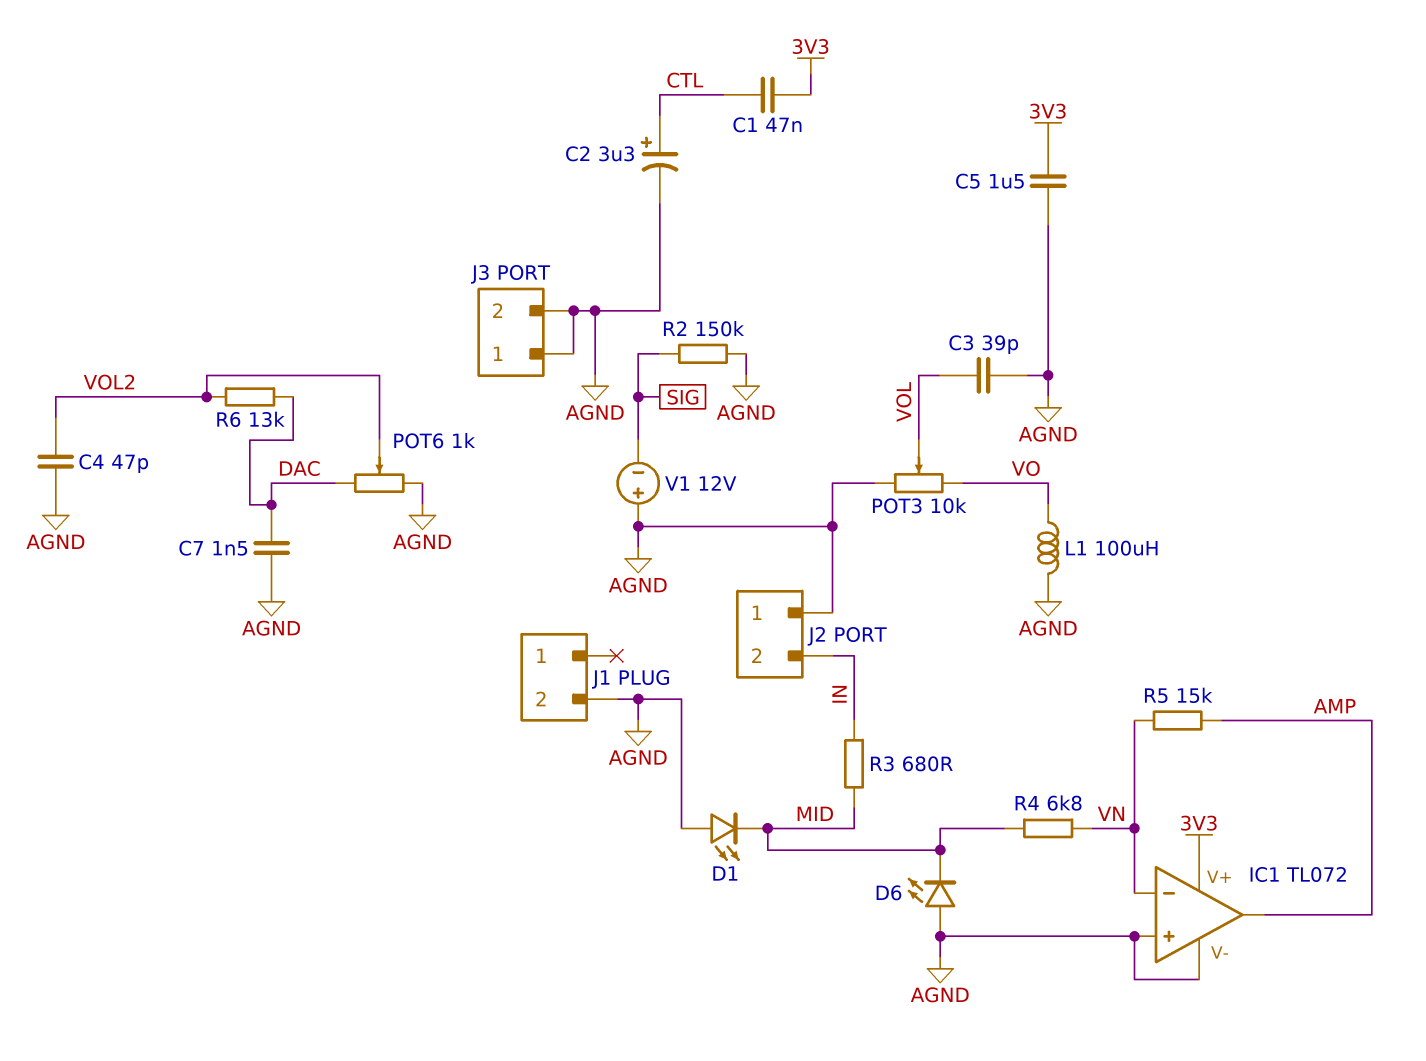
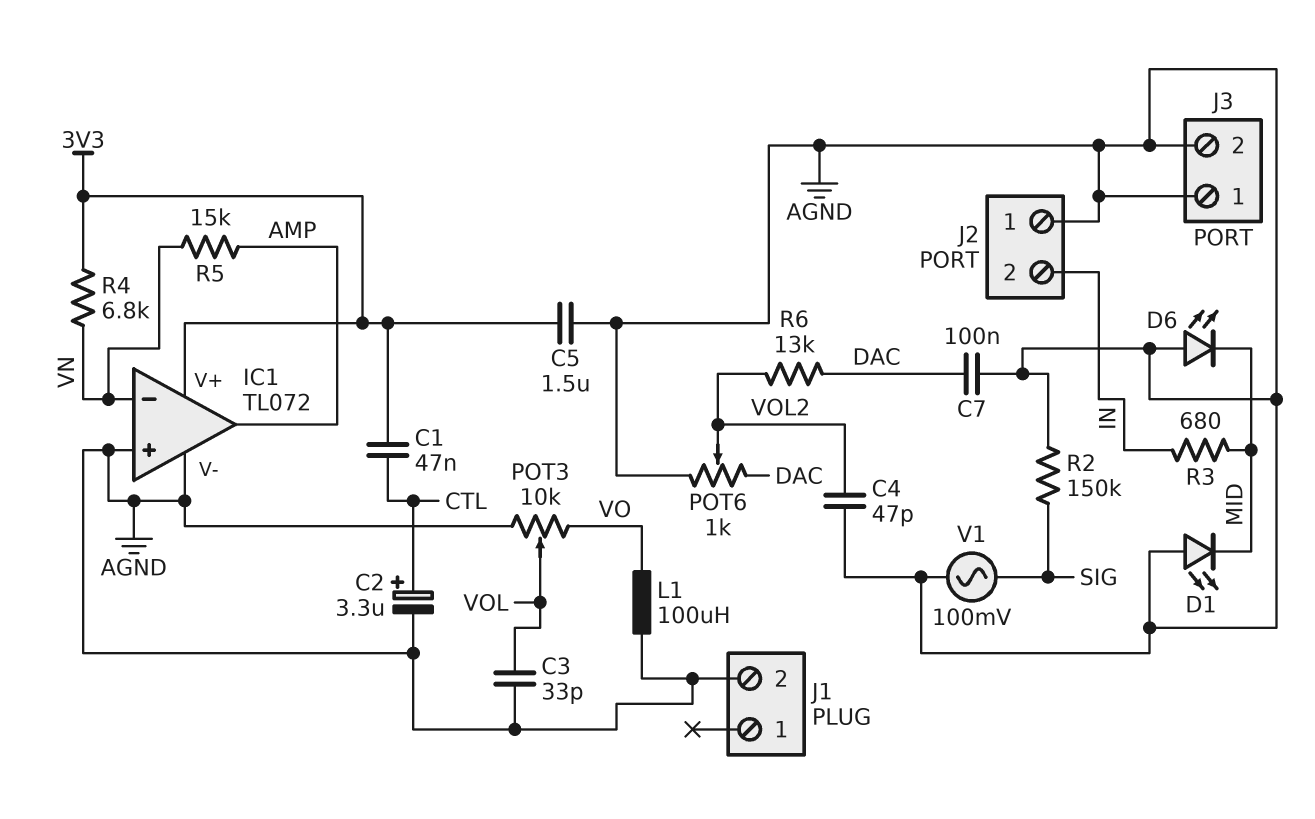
C3: 39pF (AGND, VOL) -> 33pF (AGND, VOL)
C7: 1.5nF (AGND, DAC) -> 100nF (AGND, DAC)
R4: 6.8k (MID, VN) -> 6.8k (3V3, VN)
V1: 12V (plus AGND, minus SIG) -> AC 100mV (AGND, SIG)

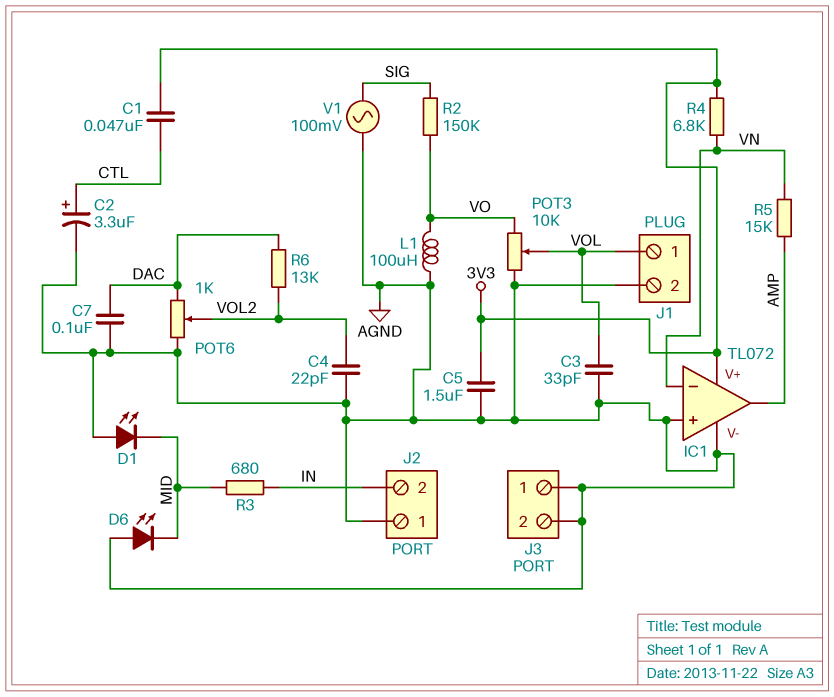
C4: 47pF (AGND, VOL2) -> 22pF (AGND, VOL2)
J1 pin 1: none -> VOL
R2: 150k (AGND, SIG) -> 150k (SIG, VO)

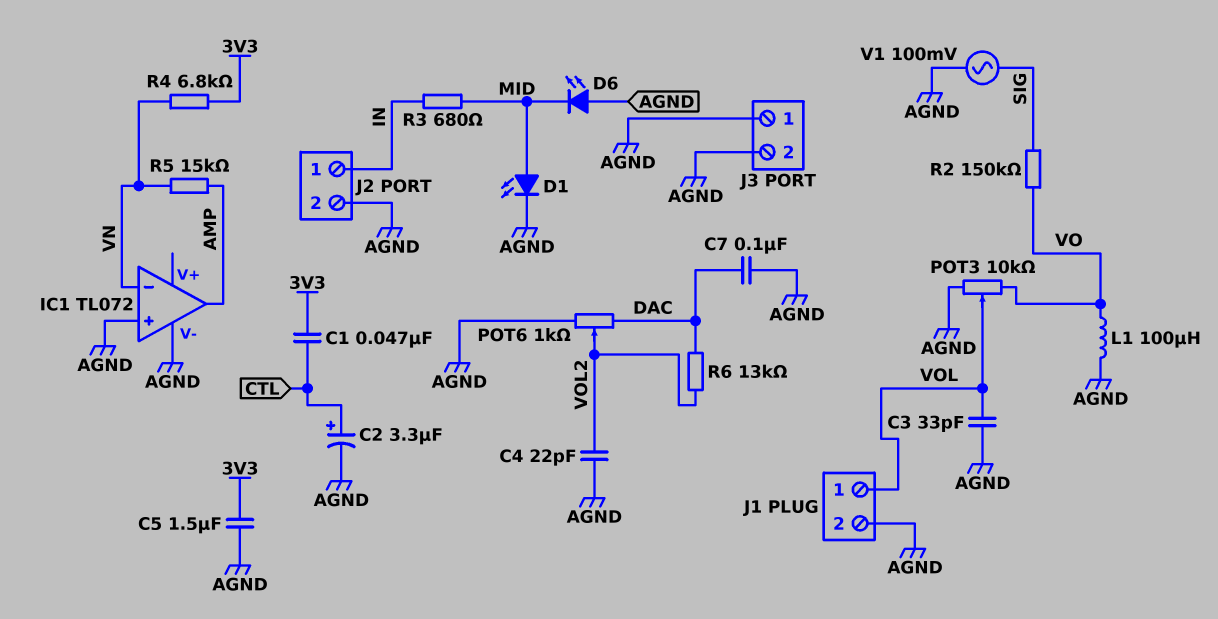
D1: LED (A AGND, K MID) -> LED (A MID, K AGND)
IC1 pin V+: 3V3 -> none
J2 pin 1: AGND -> IN
J2 pin 2: IN -> AGND

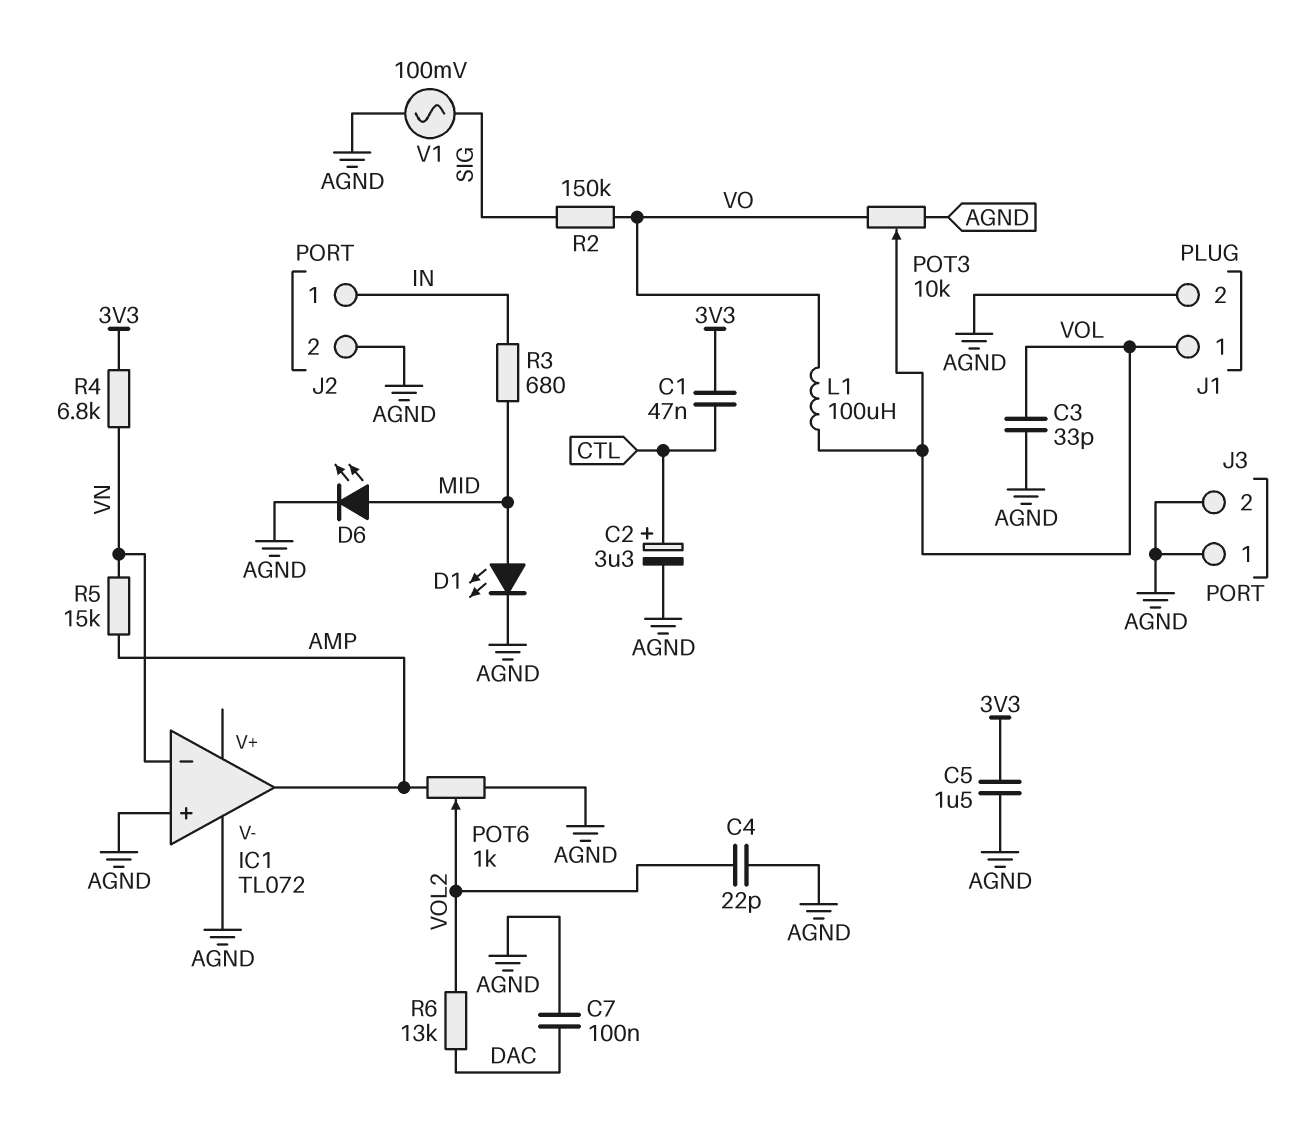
D6: LED (A AGND, K MID) -> LED (A MID, K AGND)
L1: 100uH (AGND, VO) -> 100uH (VO, VOL)
POT6: 1k (AGND, DAC, wiper VOL2) -> 1k (AGND, AMP, wiper VOL2)

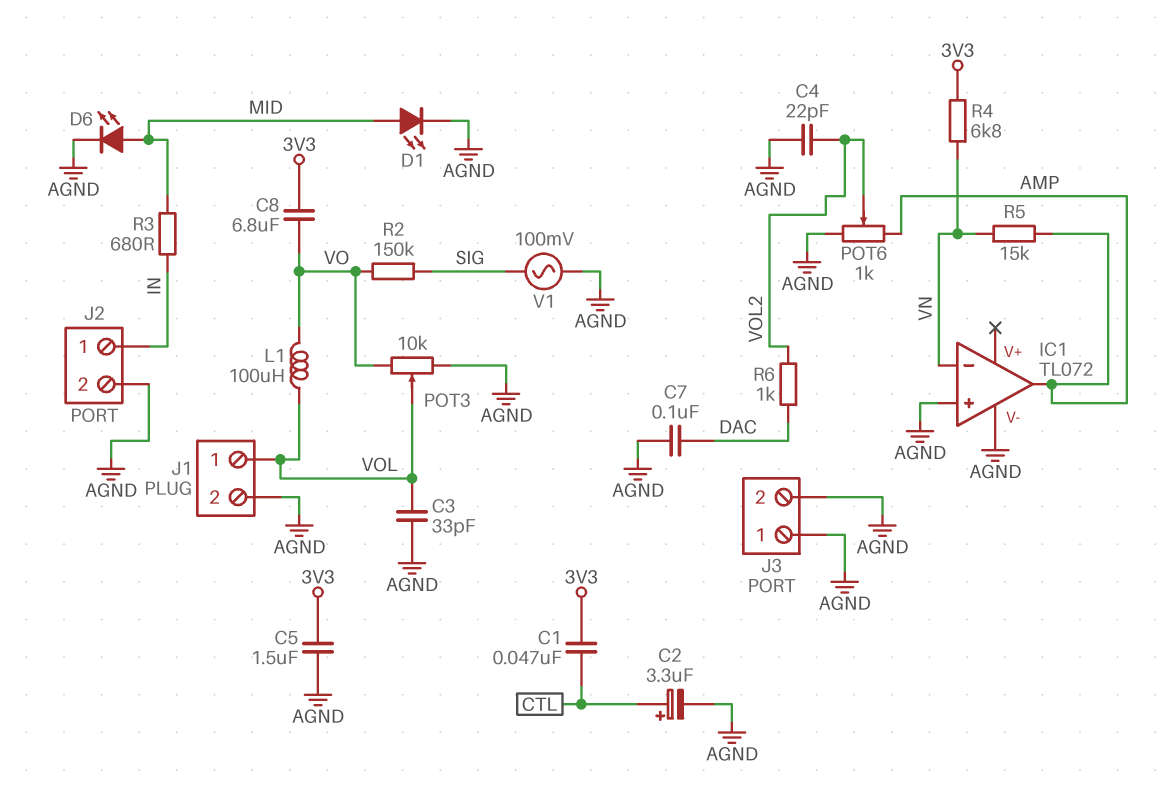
C8: none -> 6.8uF (3V3, VO)
R6: 13k (DAC, VOL2) -> 1k (DAC, VOL2)

